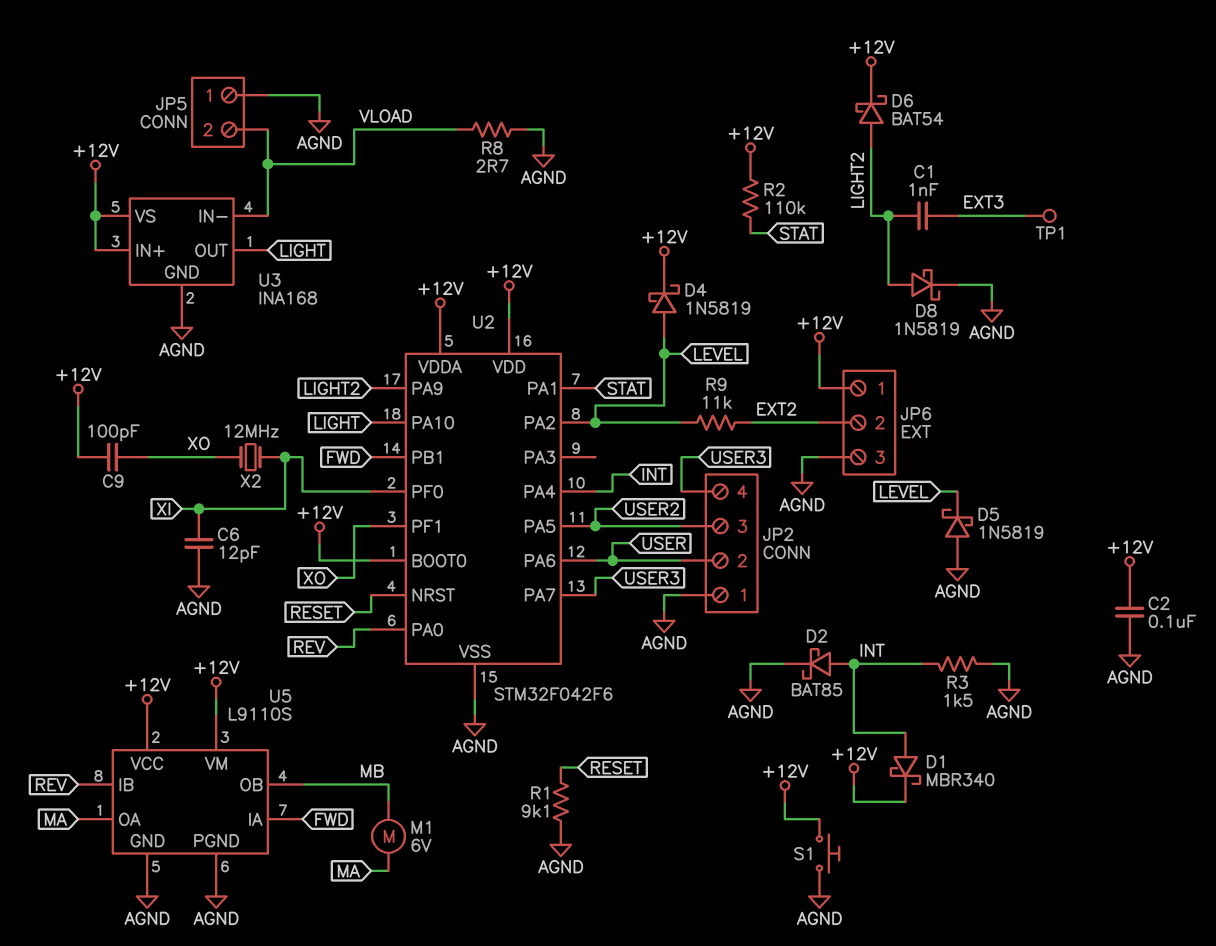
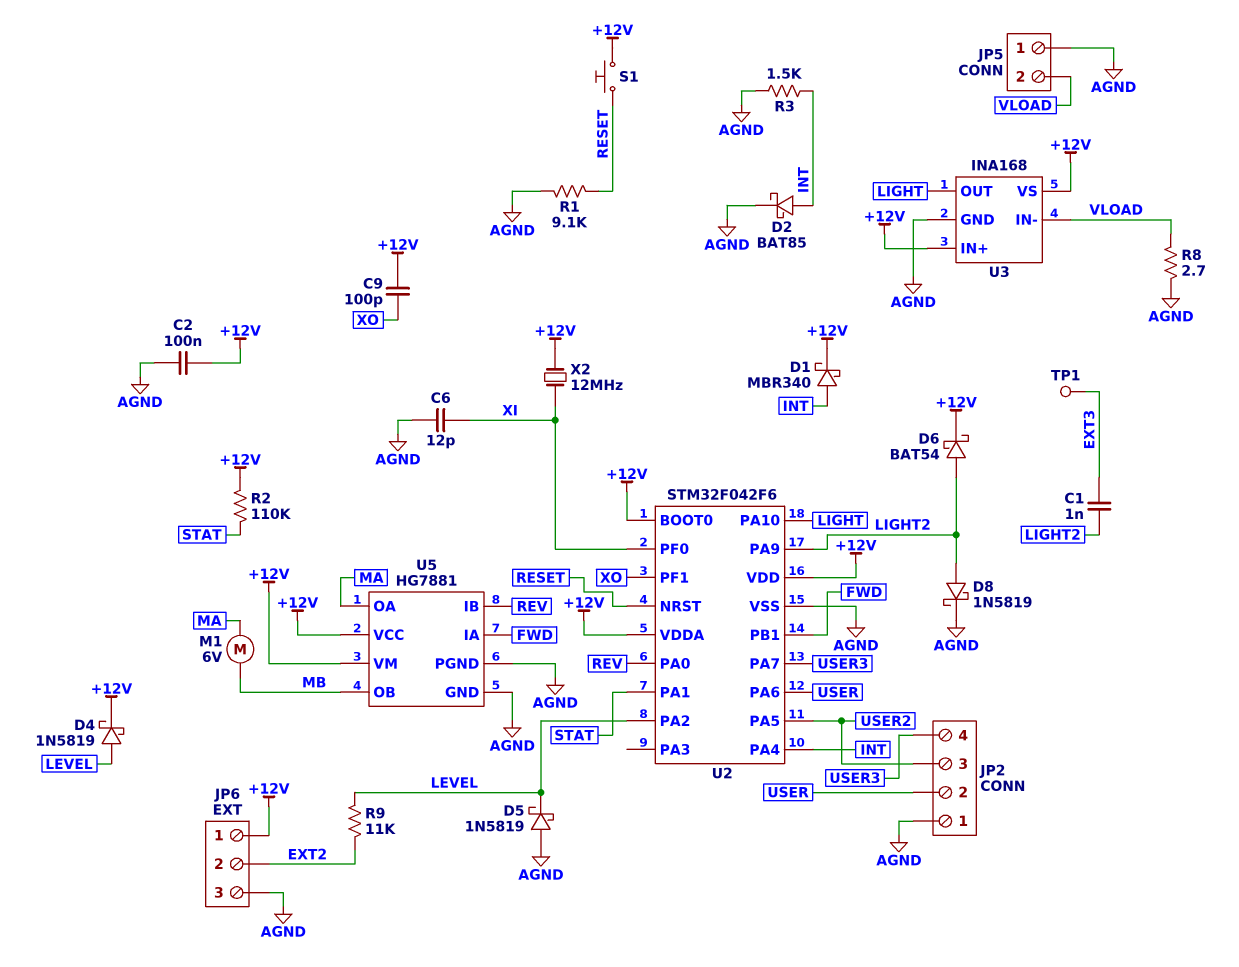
S1: button (+12V, AGND) -> button (+12V, RESET)
U5: L9110S -> HG7881
X2: 12MHz (XI, XO) -> 12MHz (+12V, XI)

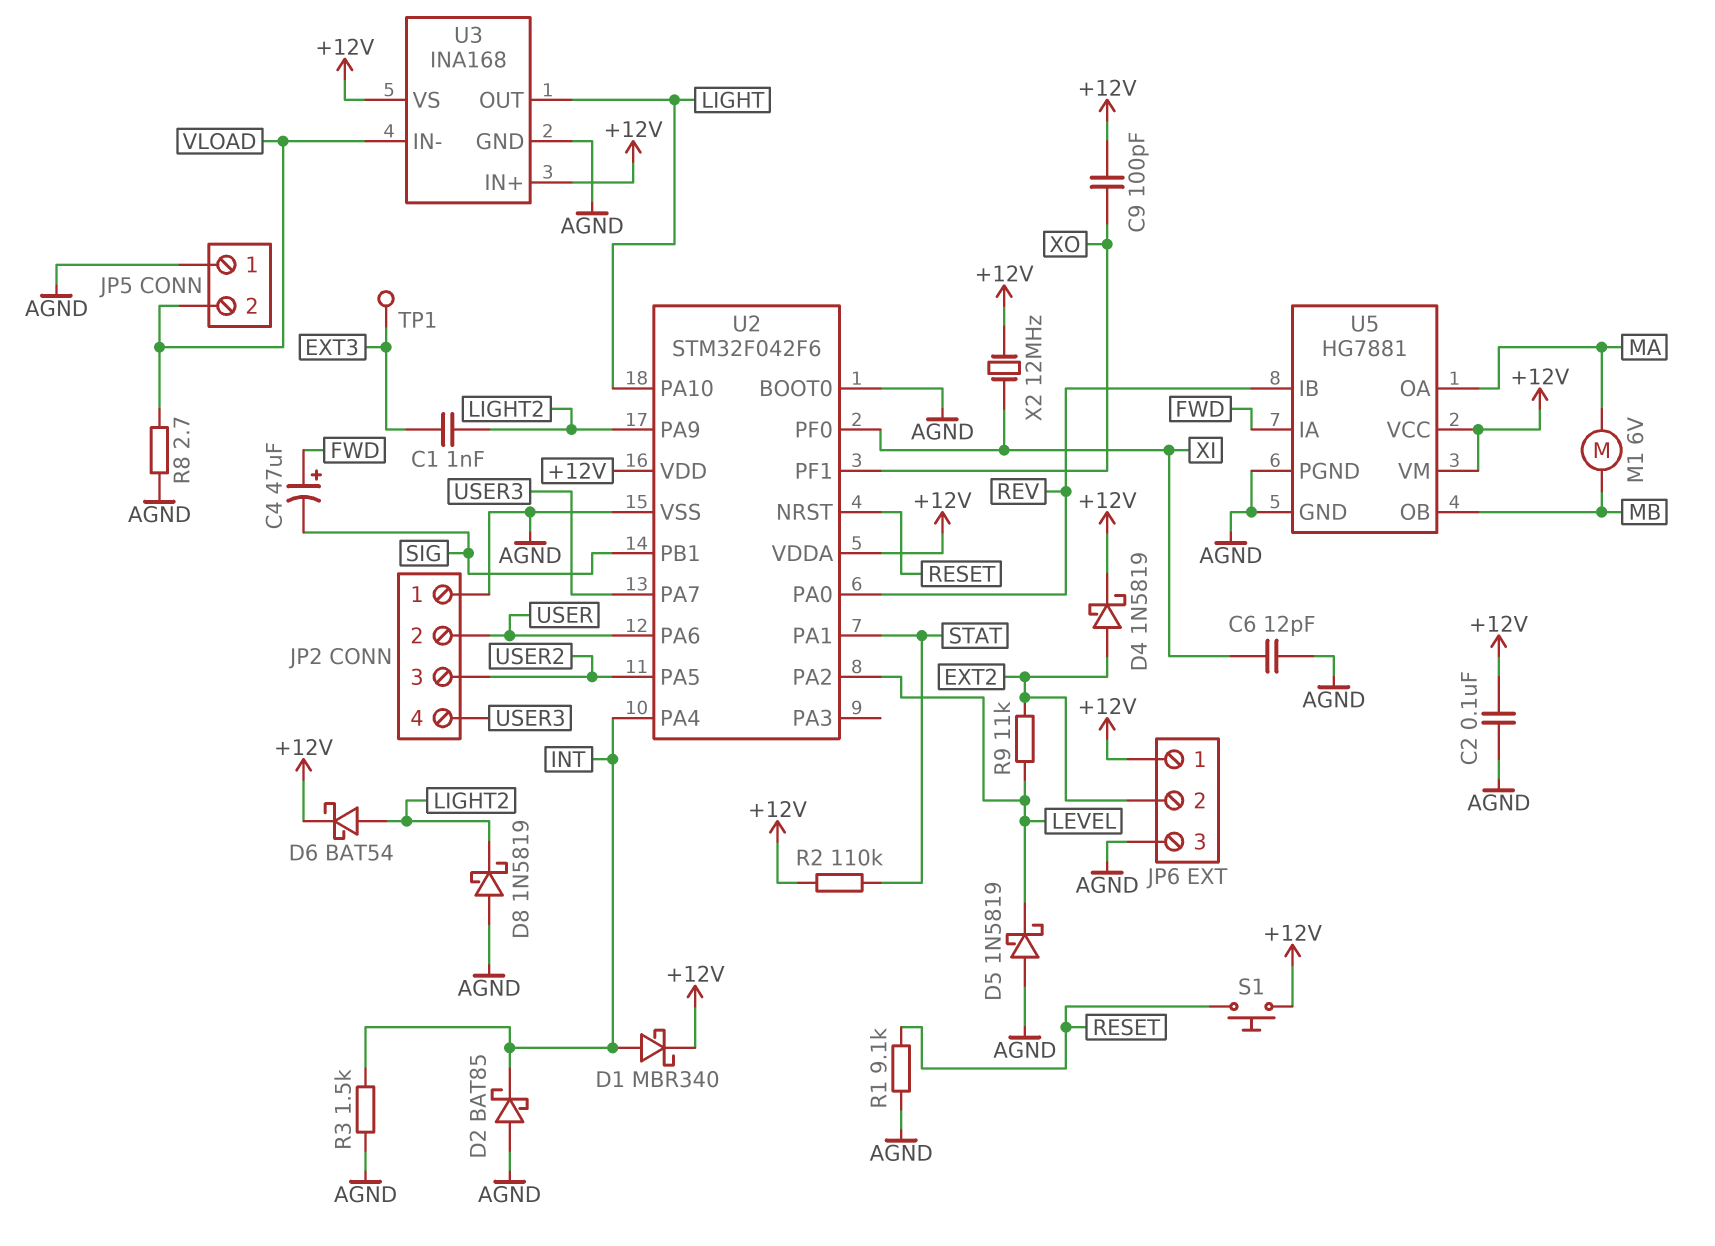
C4: none -> 47uF (plus FWD, minus SIG)
D2: schottky BAT85 (A INT, K AGND) -> schottky BAT85 (A AGND, K INT)
D4: schottky 1N5819 (A LEVEL, K +12V) -> schottky 1N5819 (A EXT2, K +12V)
D8: schottky 1N5819 (A LIGHT2, K AGND) -> schottky 1N5819 (A AGND, K LIGHT2)
U2 pin BOOT0: +12V -> AGND
U2 pin PB1: FWD -> SIG

